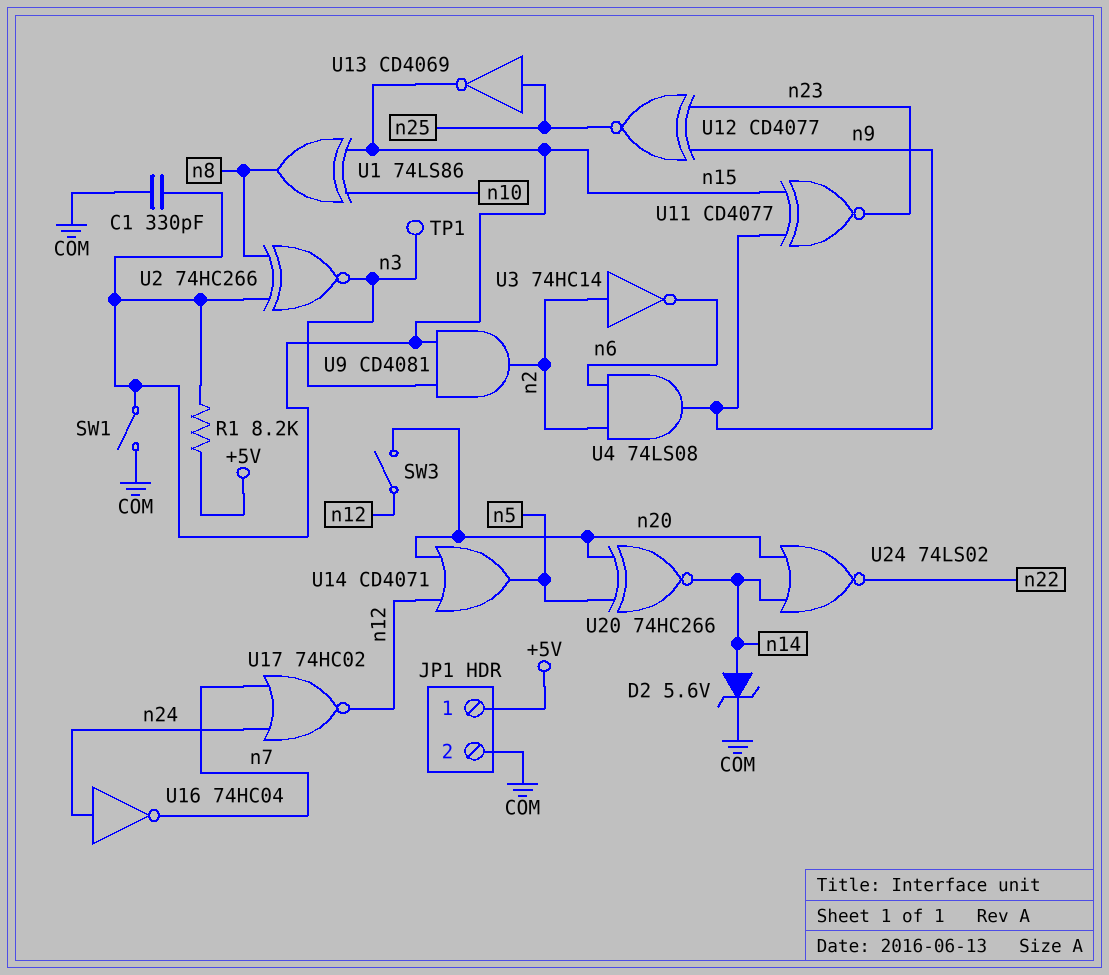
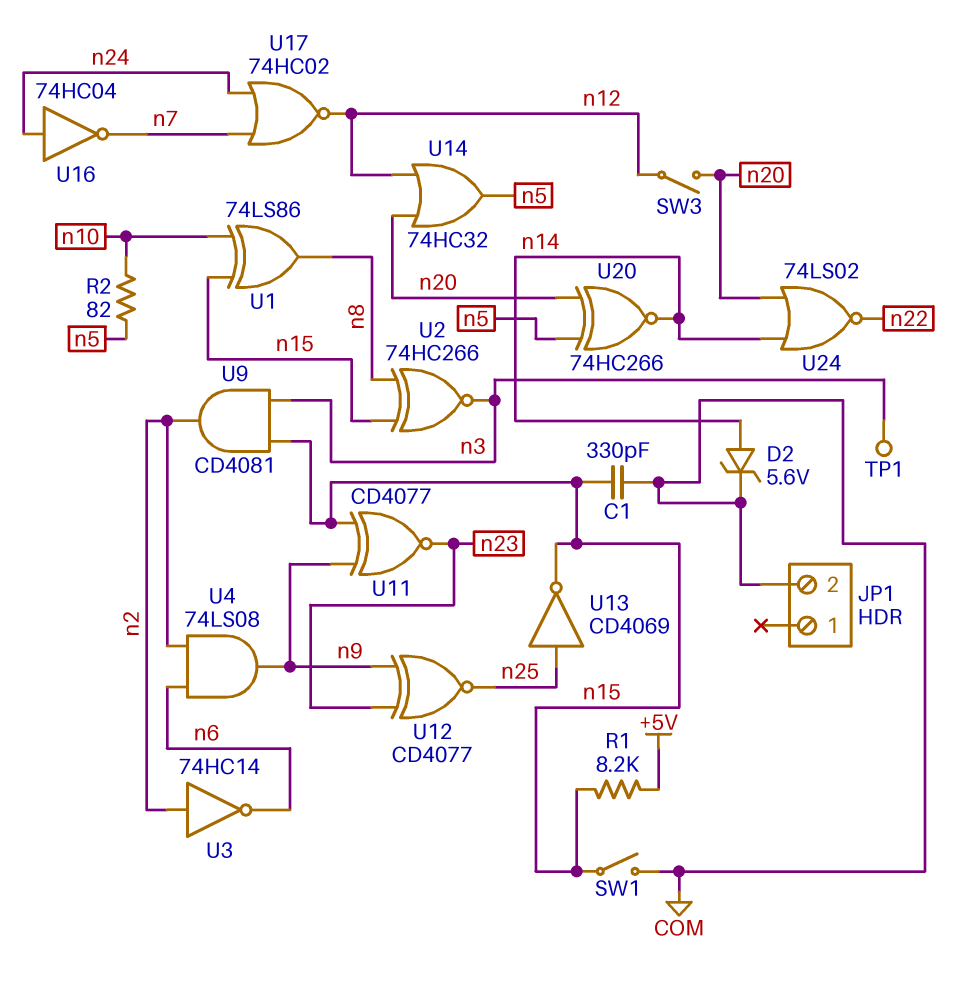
JP1 pin 1: +5V -> none
R2: none -> 82 (n5, n10)
U14: OR CD4071 (in n12, in n20, out n5) -> OR 74HC32 (in n12, in n20, out n5)

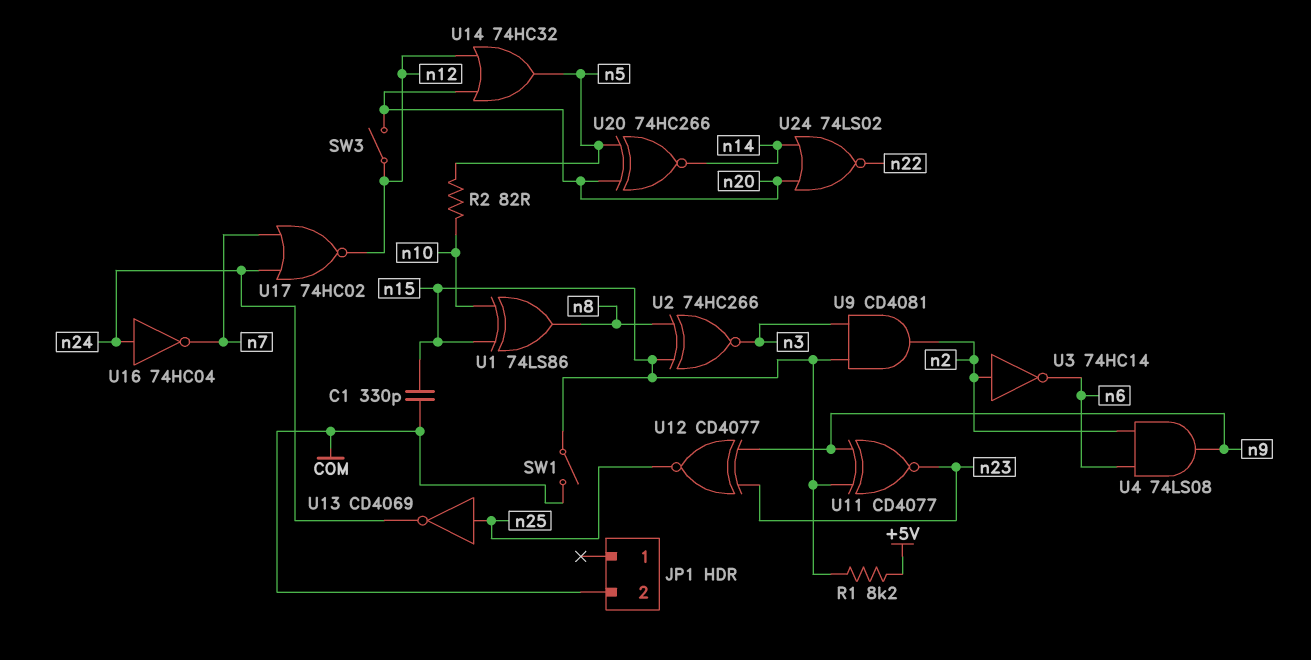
D2: zener 5.6V (A n14, K COM) -> none
TP1: test point (n3) -> none
U13: NOT CD4069 (in n25, out n15) -> NOT CD4069 (in n25, out n24)

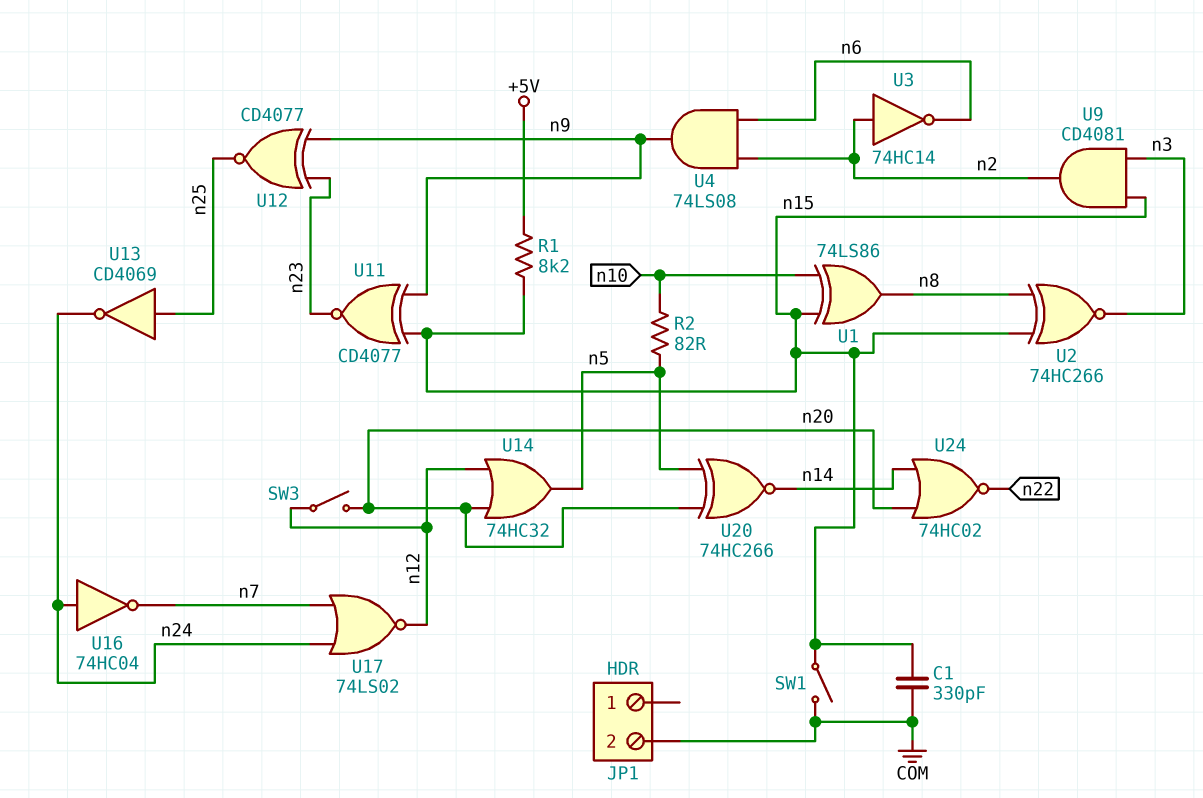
U17: NOR 74HC02 (in n7, in n24, out n12) -> NOR 74LS02 (in n7, in n24, out n12)
U24: NOR 74LS02 (in n14, in n20, out n22) -> NOR 74HC02 (in n14, in n20, out n22)

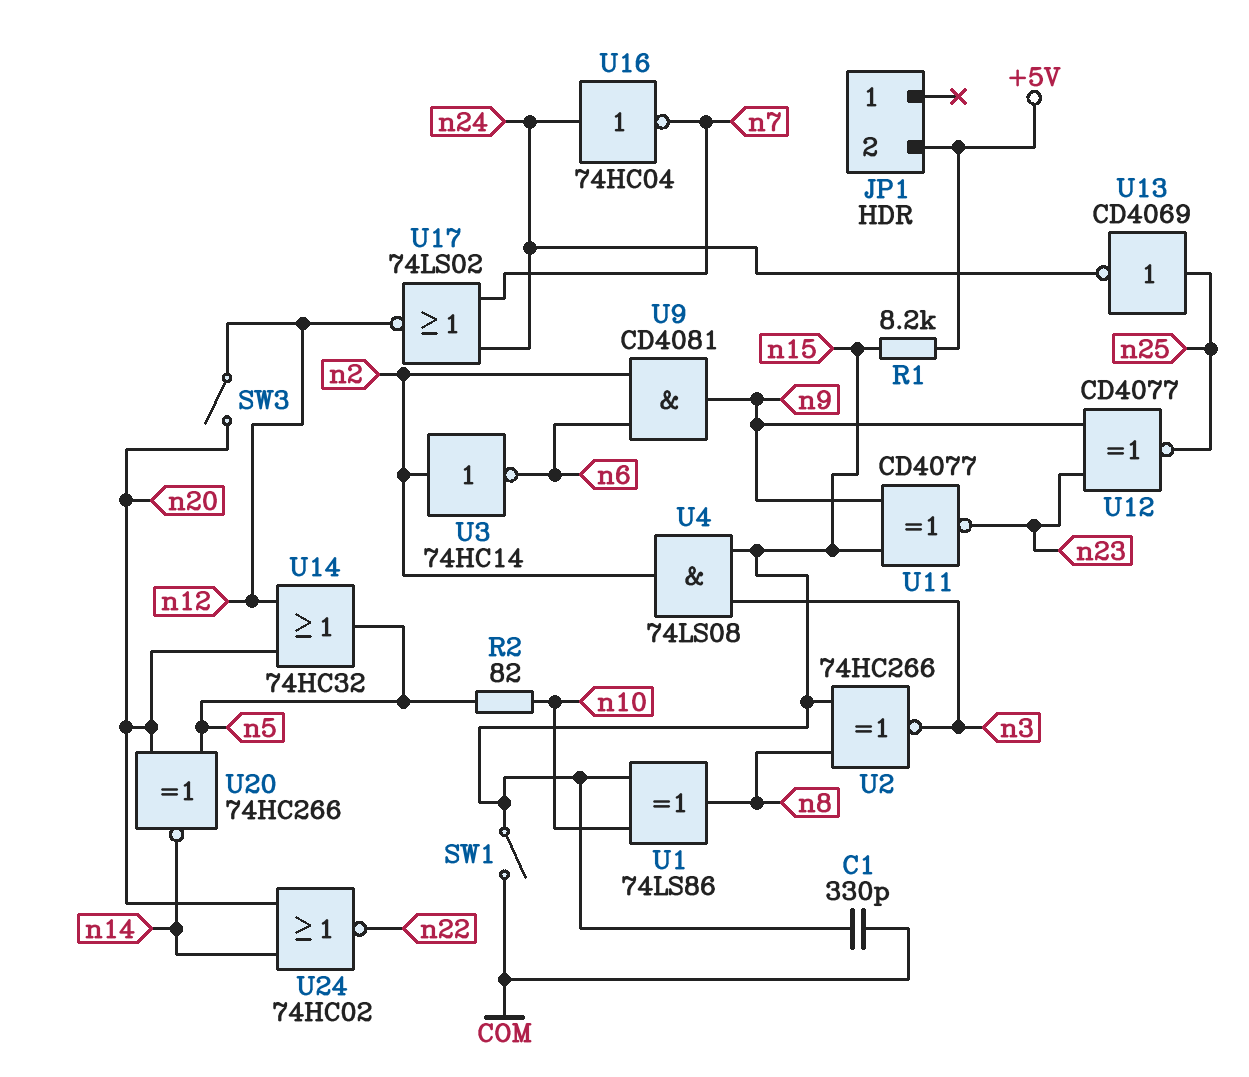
JP1 pin 2: COM -> +5V
U4: AND 74LS08 (in n2, in n6, out n9) -> AND 74LS08 (in n3, in n15, out n2)
U9: AND CD4081 (in n3, in n15, out n2) -> AND CD4081 (in n2, in n6, out n9)

